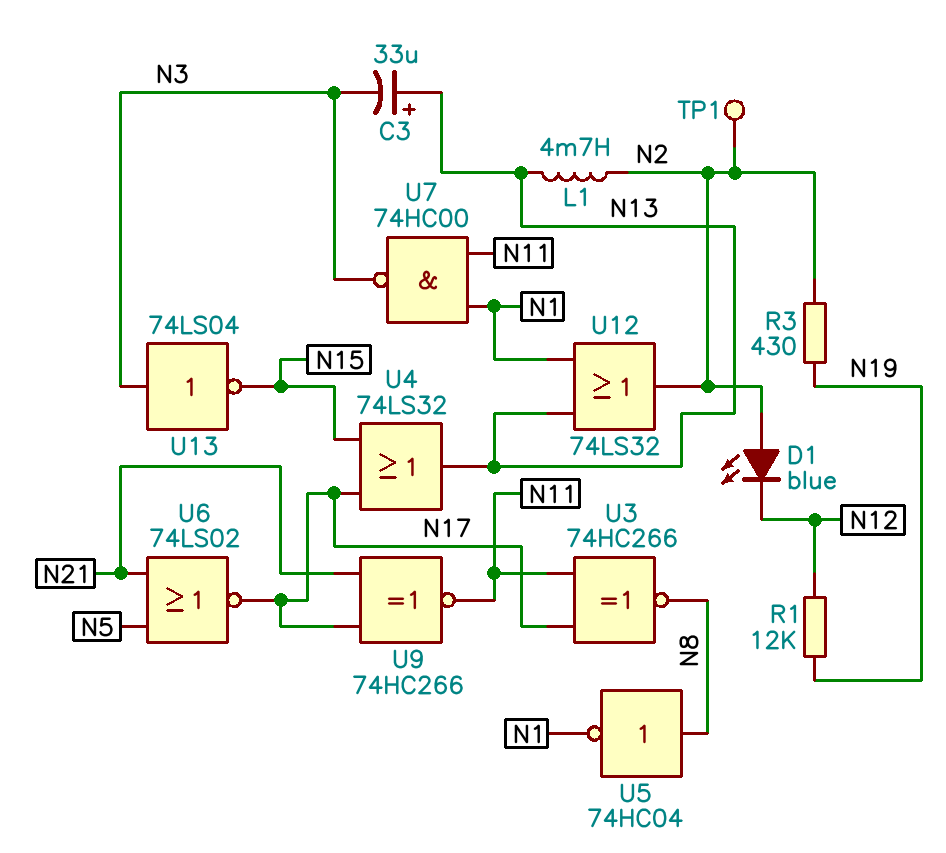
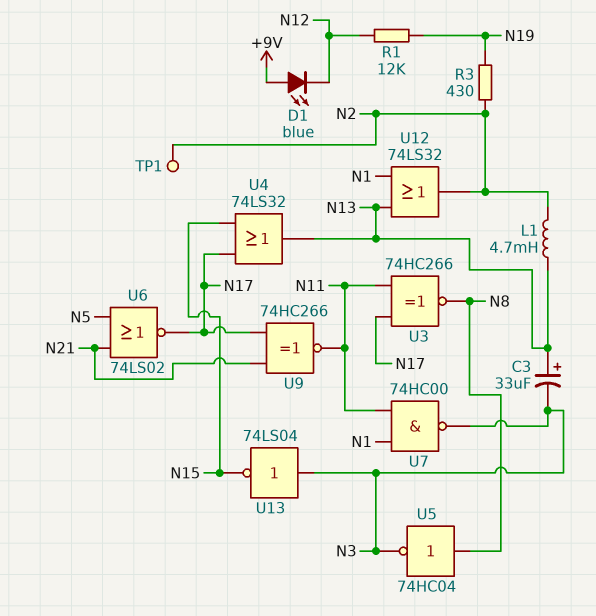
D1: LED blue (A N2, K N12) -> LED blue (A +9V, K N12)
U5: NOT 74HC04 (in N8, out N1) -> NOT 74HC04 (in N8, out N3)

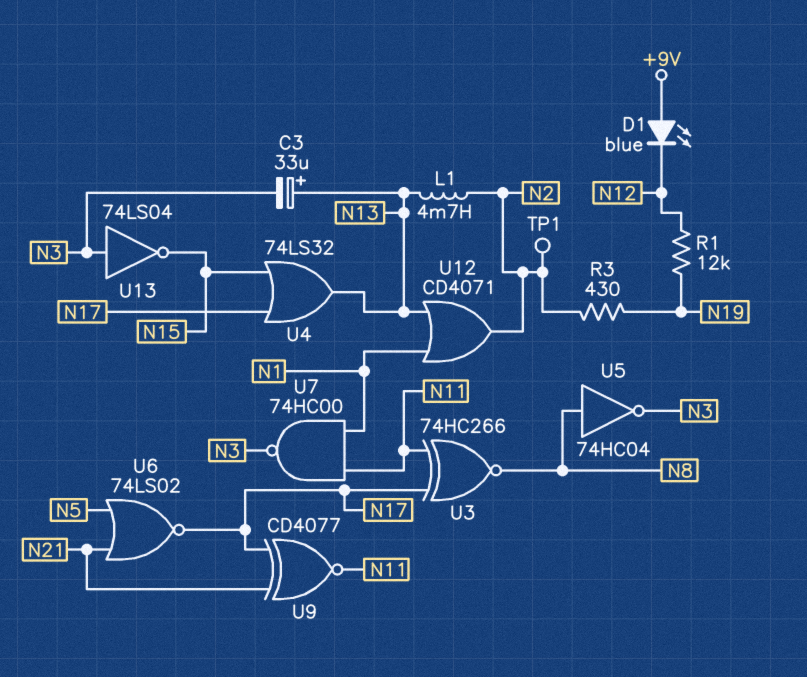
U9: XNOR 74HC266 (in N17, in N21, out N11) -> XNOR CD4077 (in N17, in N21, out N11)
U12: OR 74LS32 (in N1, in N13, out N2) -> OR CD4071 (in N1, in N13, out N2)

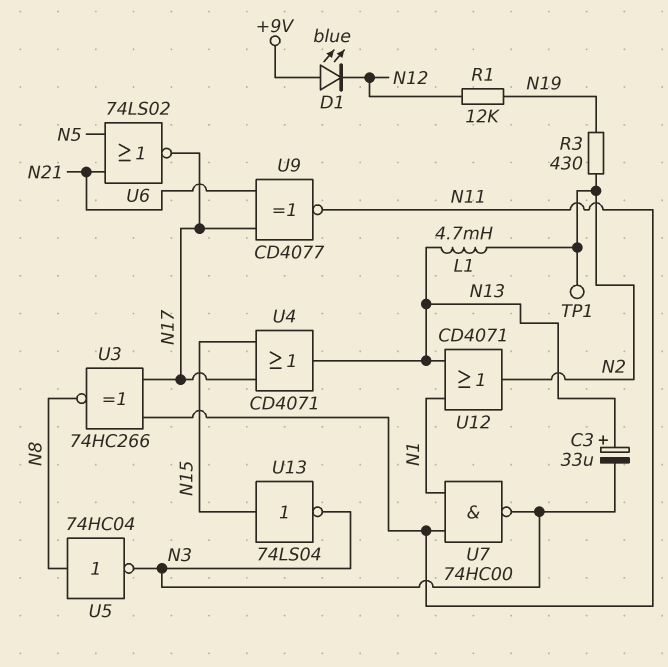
U4: OR 74LS32 (in N15, in N17, out N13) -> OR CD4071 (in N15, in N17, out N13)
U13: NOT 74LS04 (in N3, out N15) -> NOT 74LS04 (in N15, out N3)

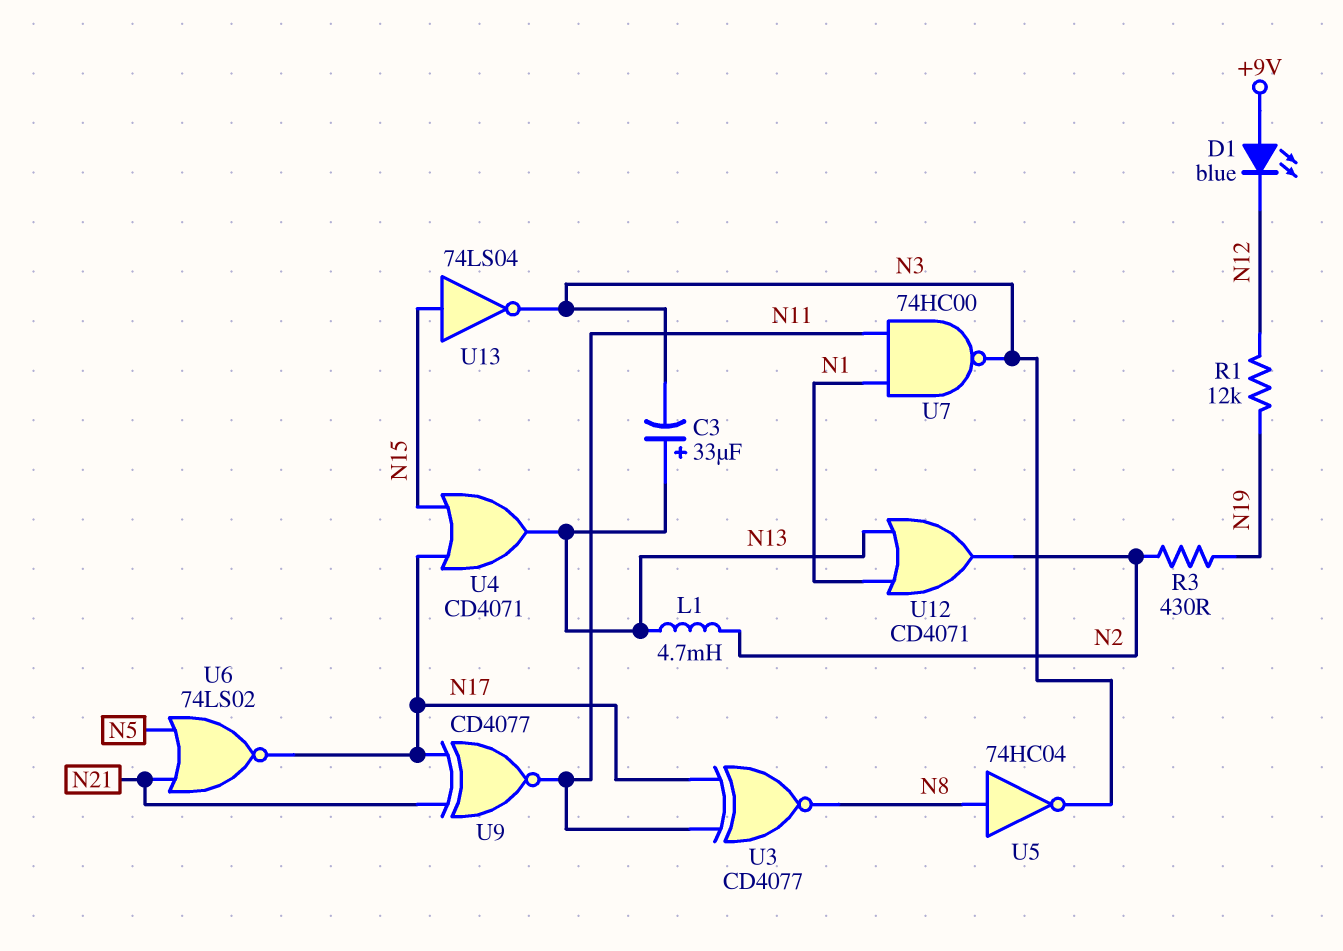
TP1: test point (N2) -> none
U3: XNOR 74HC266 (in N11, in N17, out N8) -> XNOR CD4077 (in N11, in N17, out N8)

